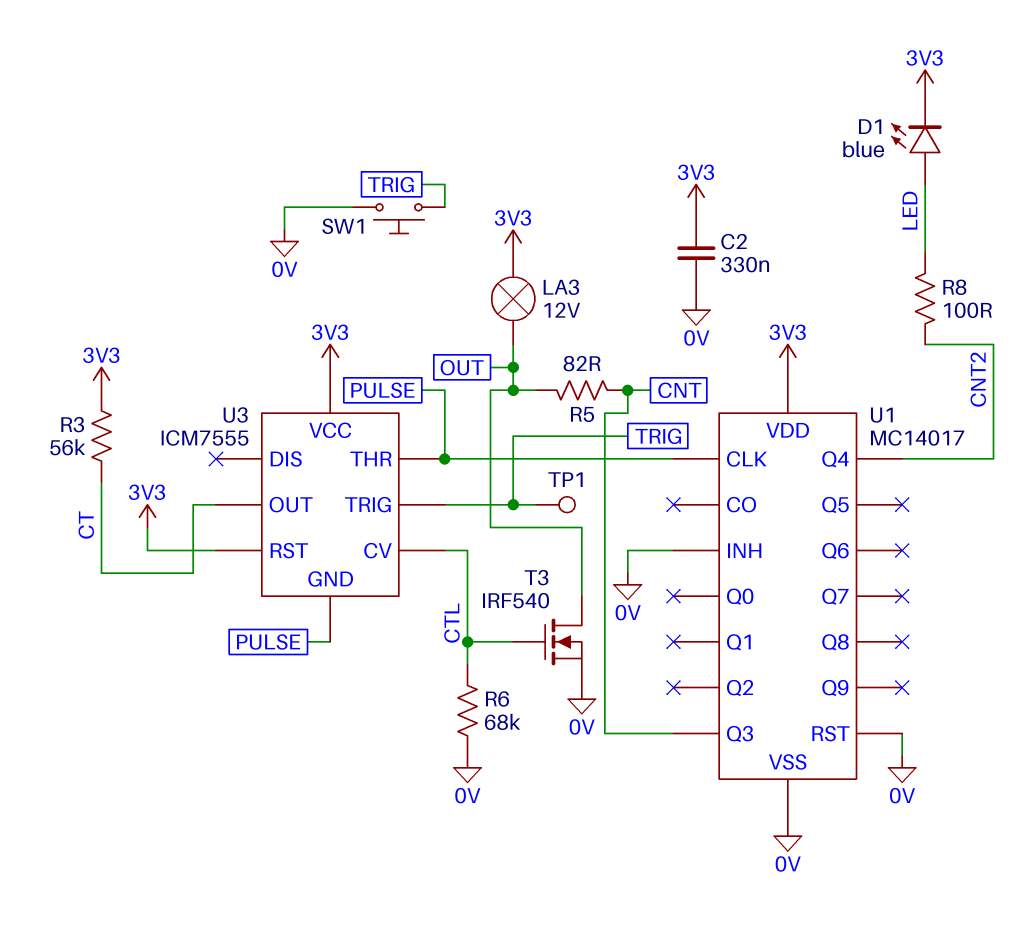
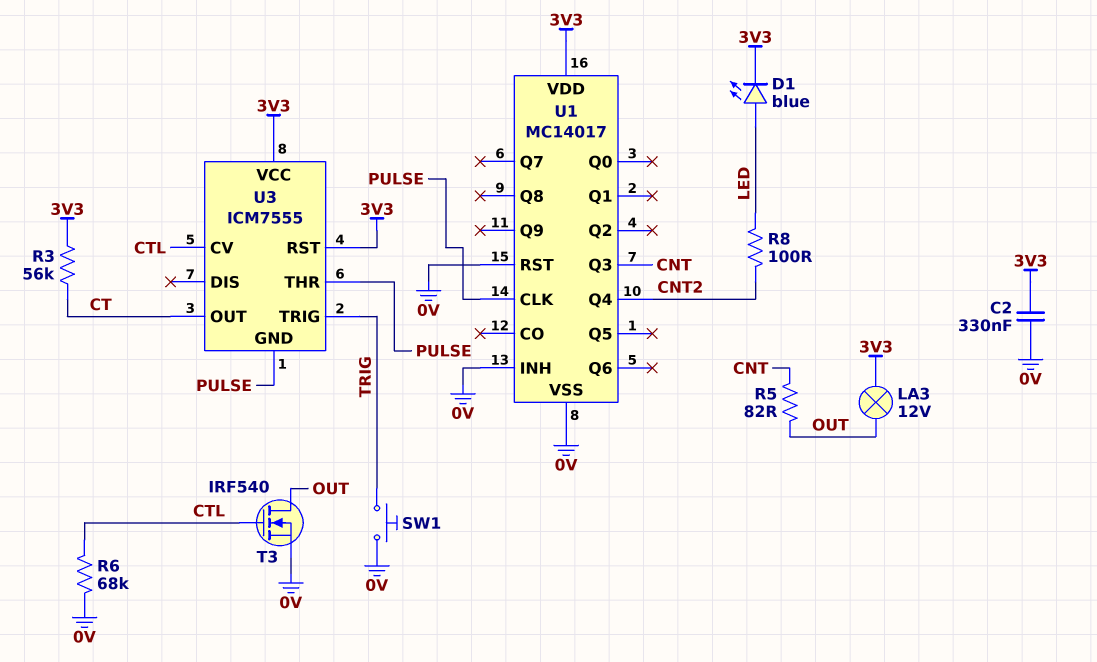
TP1: test point (TRIG) -> none

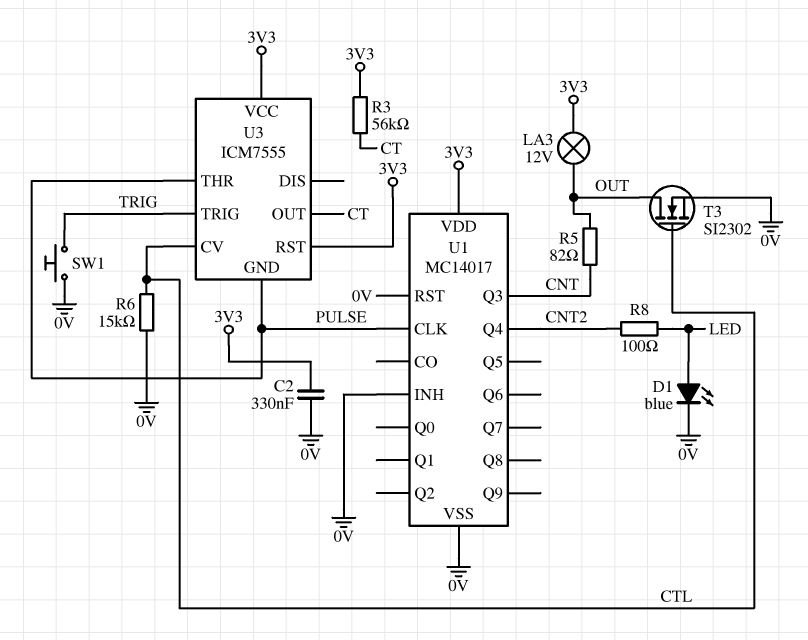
D1: LED blue (A LED, K 3V3) -> LED blue (A LED, K 0V)
R6: 68k (0V, CTL) -> 15k (0V, CTL)
T3: NMOS IRF540 (G CTL, D OUT, S 0V) -> NMOS SI2302 (G CTL, D OUT, S 0V)

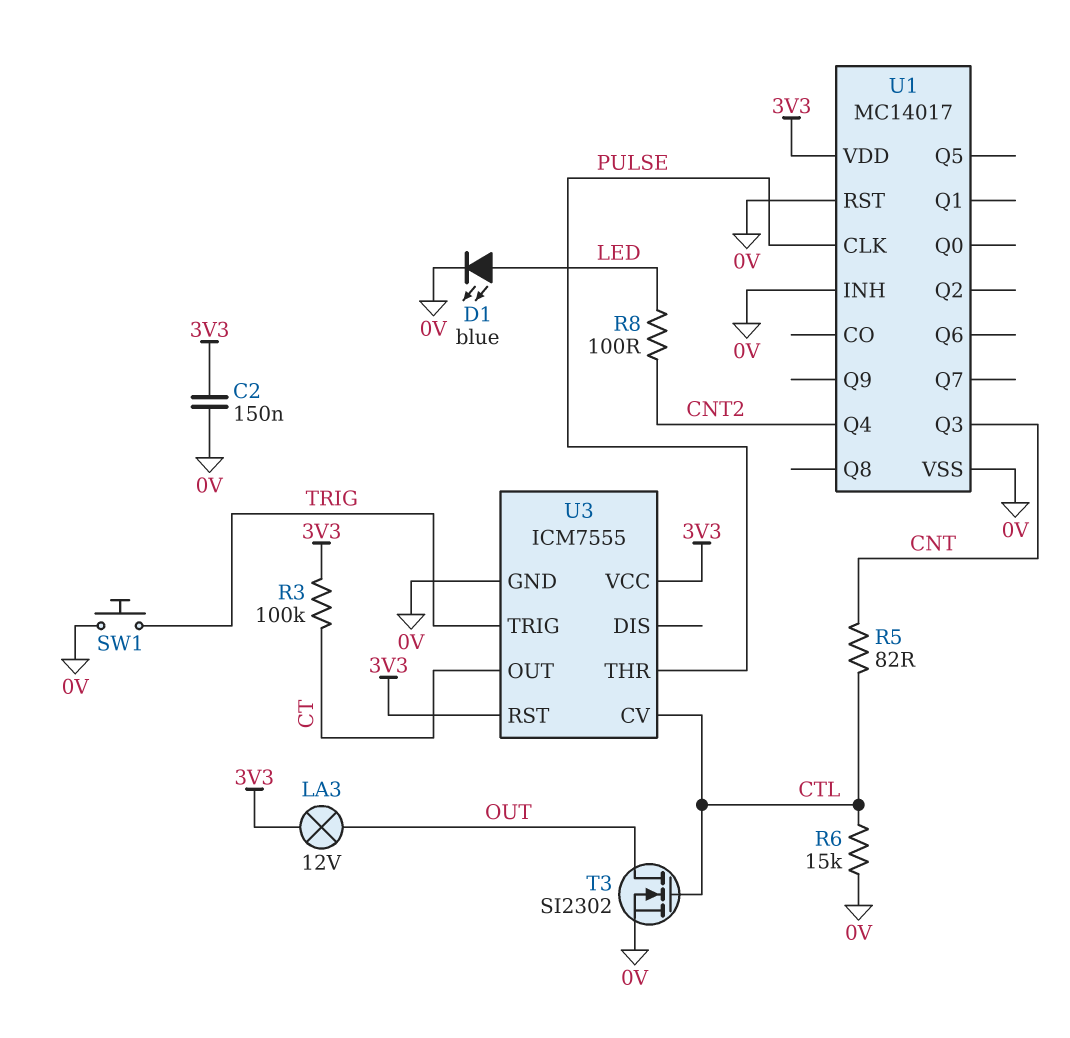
C2: 330nF (0V, 3V3) -> 150nF (0V, 3V3)
R3: 56k (3V3, CT) -> 100k (3V3, CT)
R5: 82 (CNT, OUT) -> 82 (CNT, CTL)
U3 pin GND: PULSE -> 0V

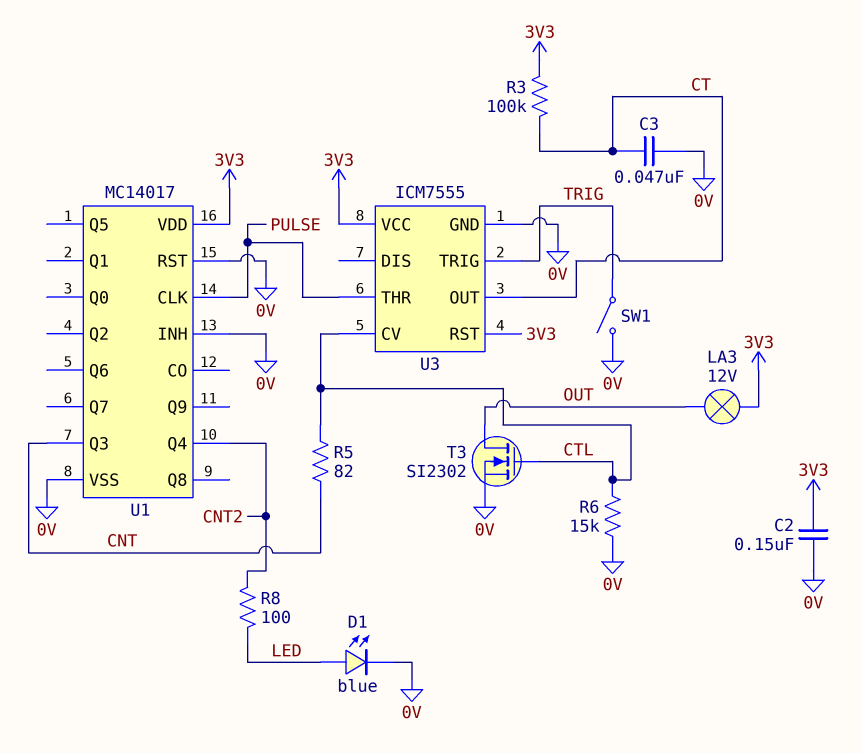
C3: none -> 47nF (0V, CT)
SW1: button (0V, TRIG) -> switch (0V, TRIG)

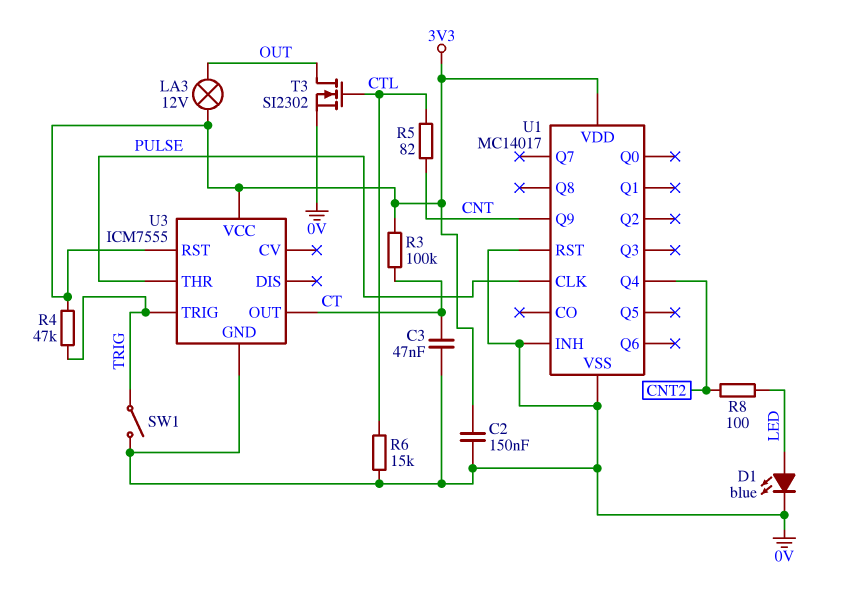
R4: none -> 47k (3V3, TRIG)
U1 pin Q3: CNT -> none
U1 pin Q9: none -> CNT
U3 pin CV: CTL -> none

